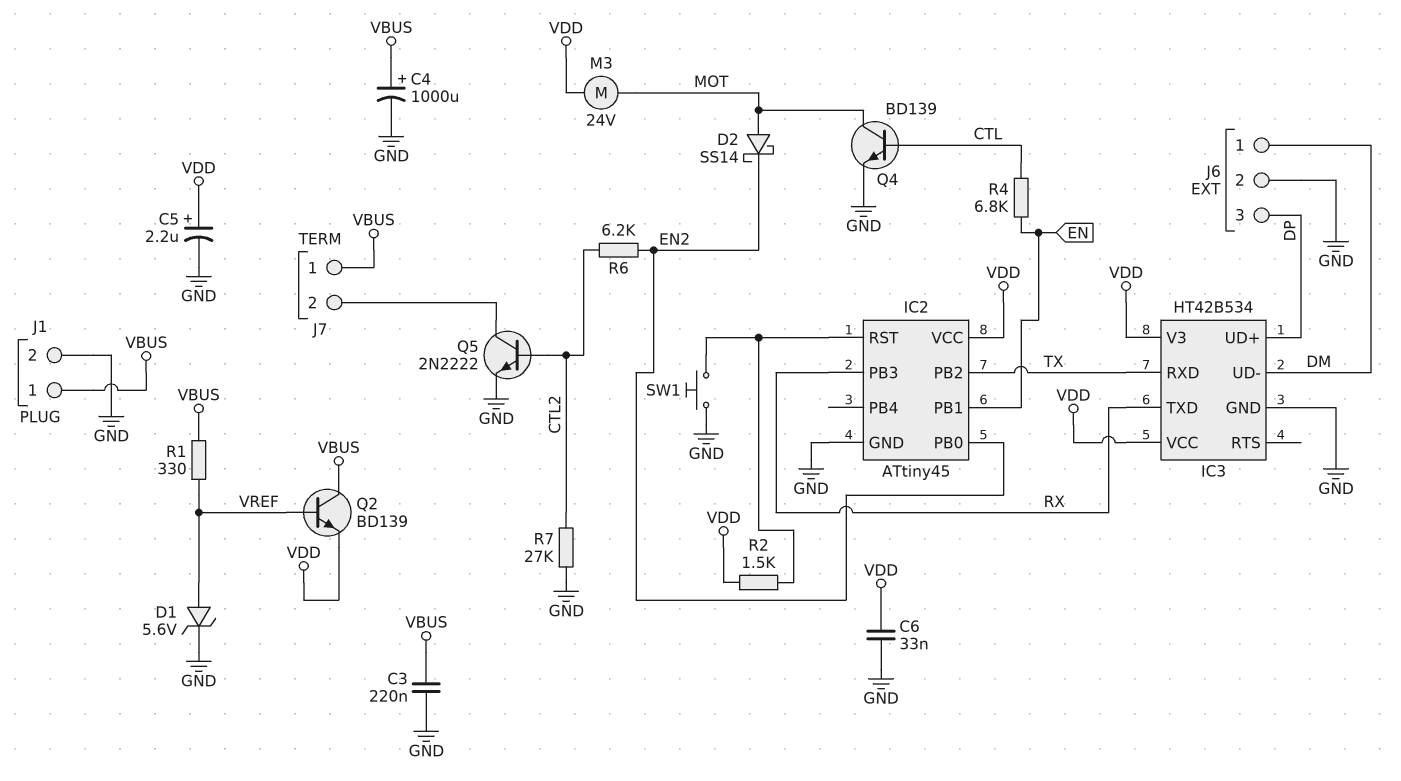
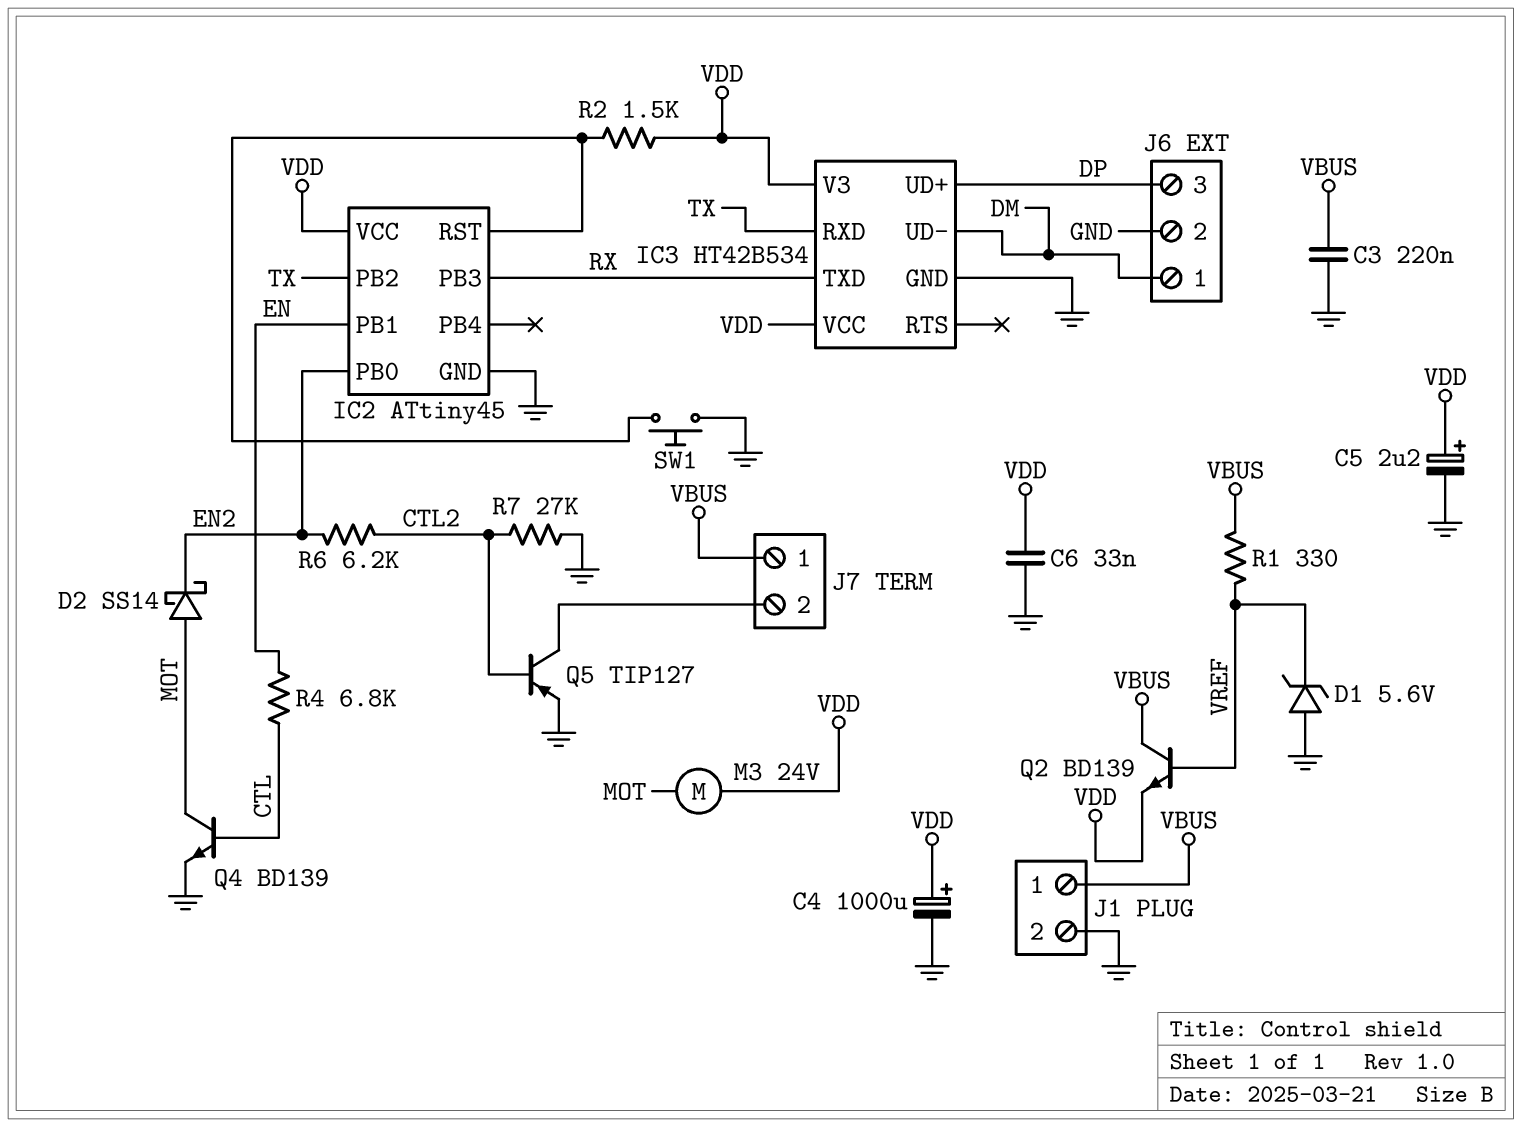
C4: 1000uF (plus VBUS, minus GND) -> 1000uF (plus VDD, minus GND)
D1: zener 5.6V (A VREF, K GND) -> zener 5.6V (A GND, K VREF)
Q5: NPN 2N2222 (B CTL2, C J7/2, E GND) -> PNP TIP127 (B CTL2, C J7/2, E GND)

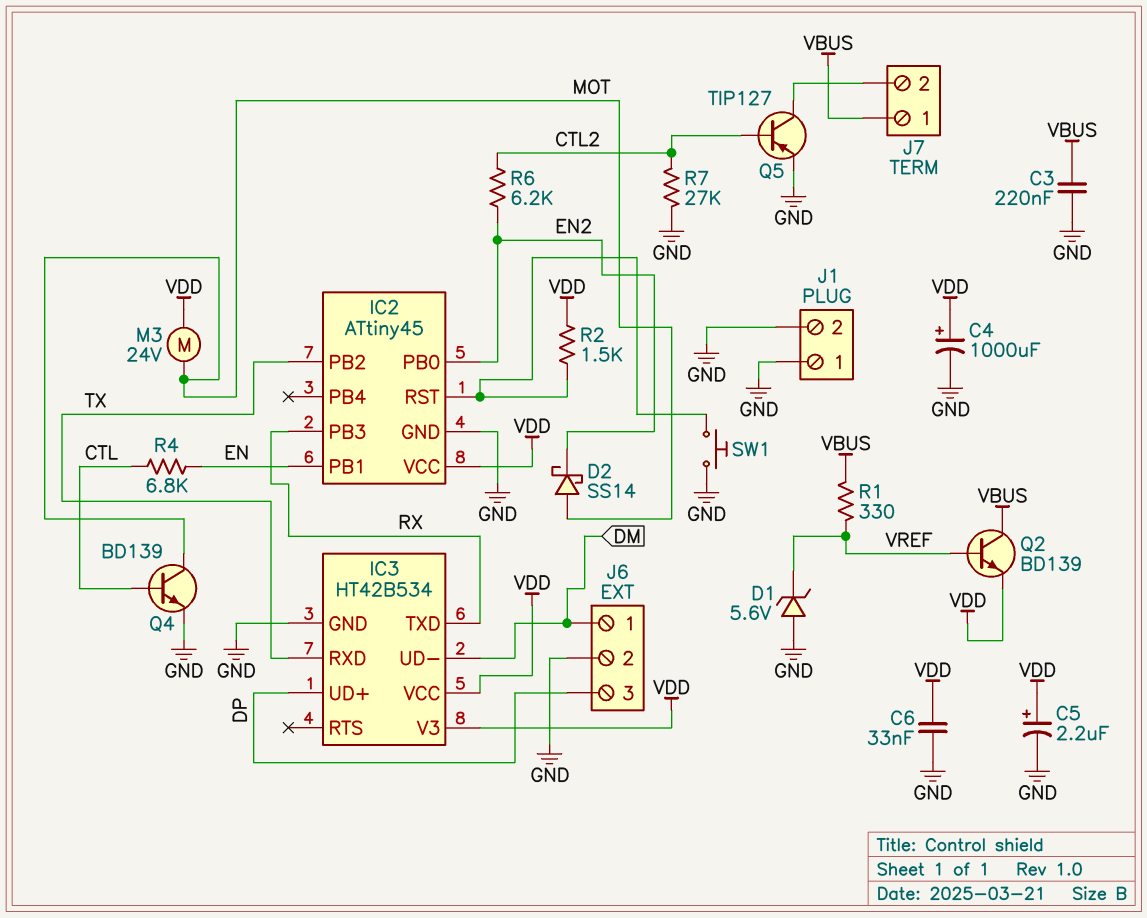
J1 pin 1: VBUS -> GND

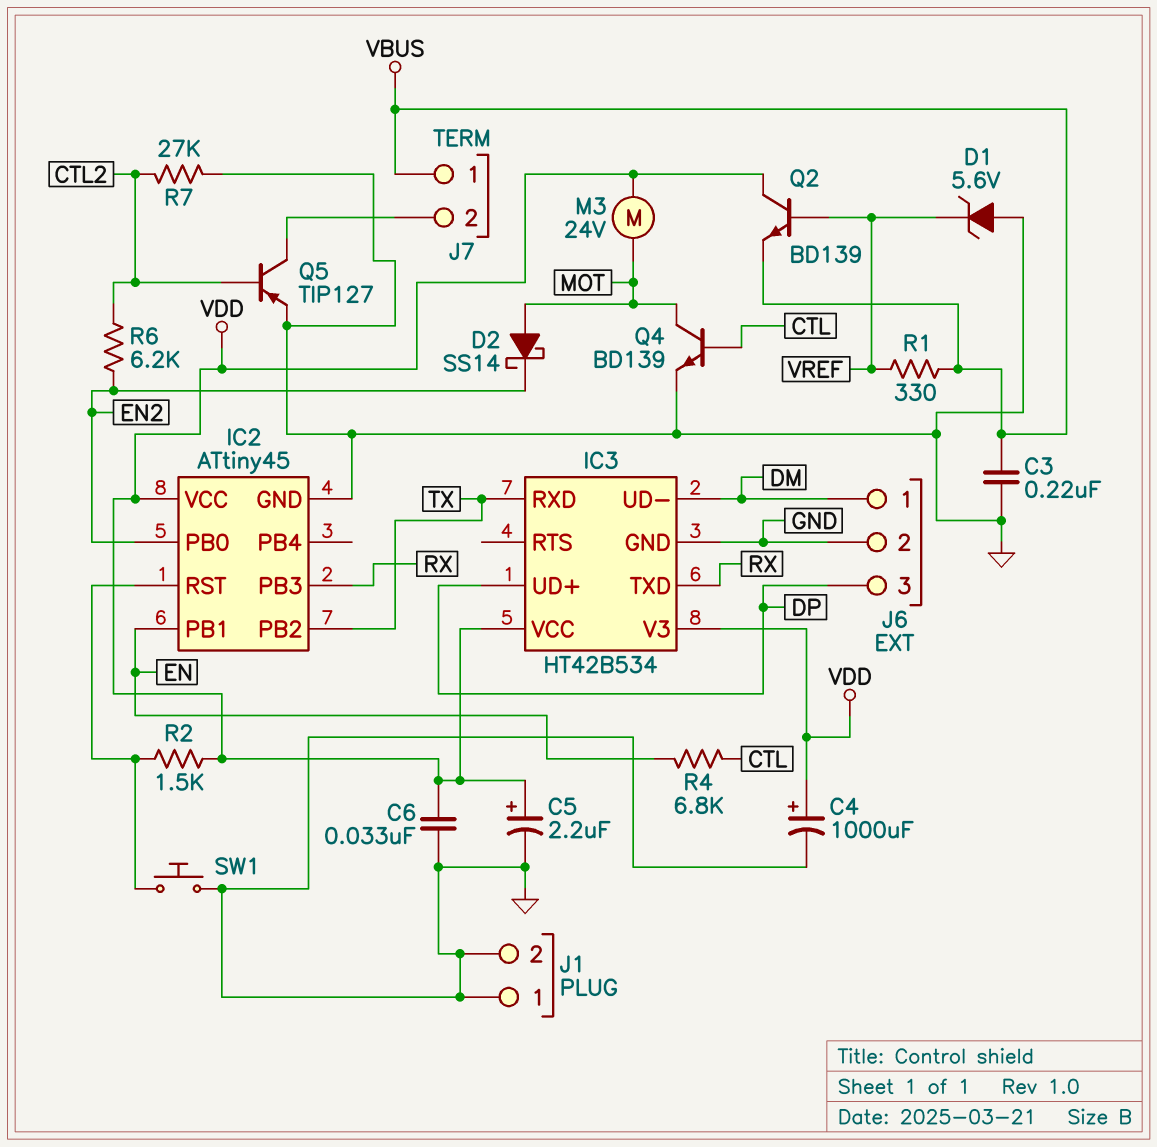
Q2: NPN BD139 (B VREF, C VBUS, E VDD) -> NPN BD139 (B VREF, C VDD, E VBUS)

